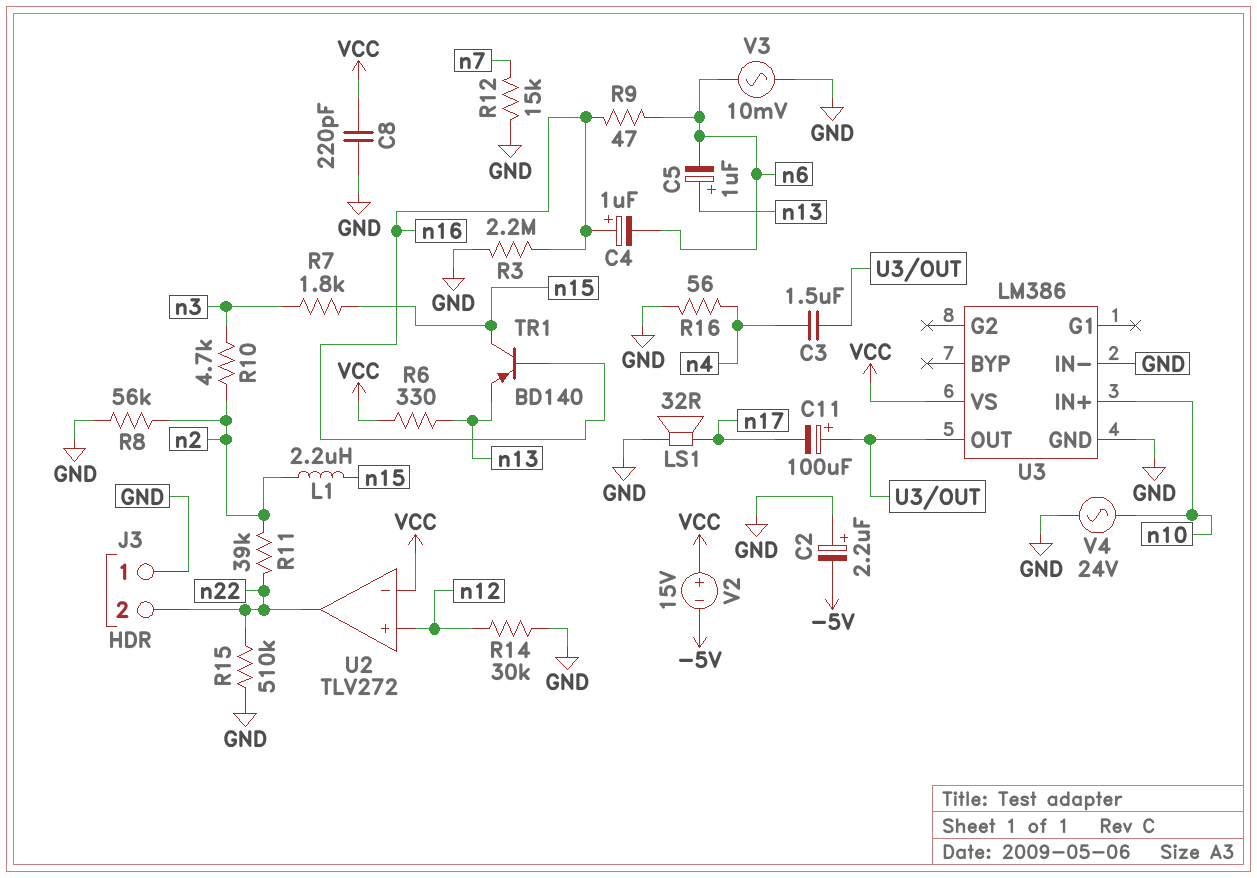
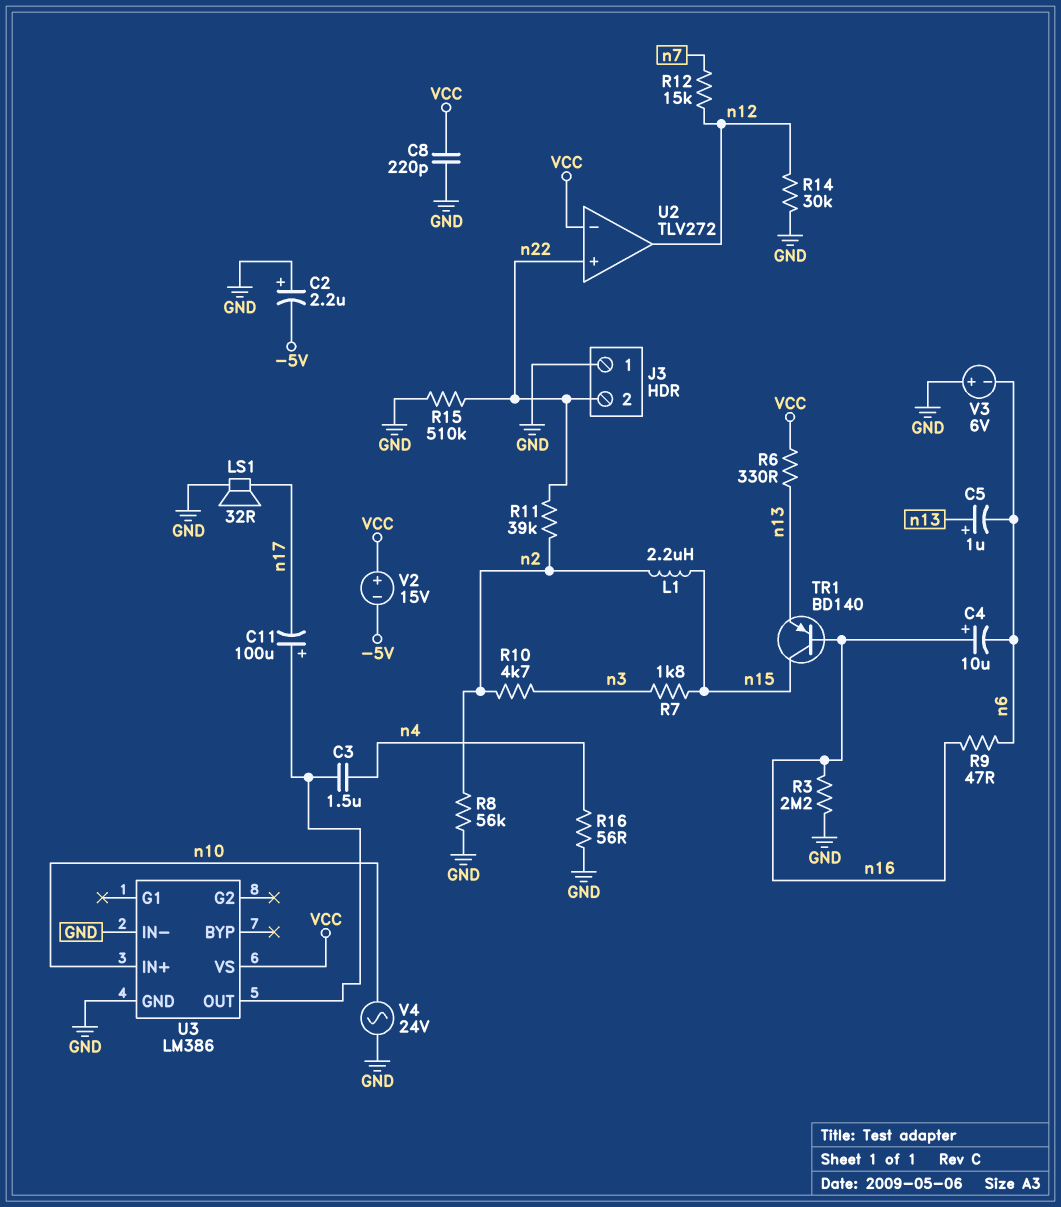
C4: 1uF (plus n16, minus n6) -> 10uF (plus n16, minus n6)
R12: 15k (GND, n7) -> 15k (n7, n12)
U2 pin in+: n12 -> n22
U2 pin out: n22 -> n12
V3: AC 10mV (GND, n6) -> 6V (plus GND, minus n6)

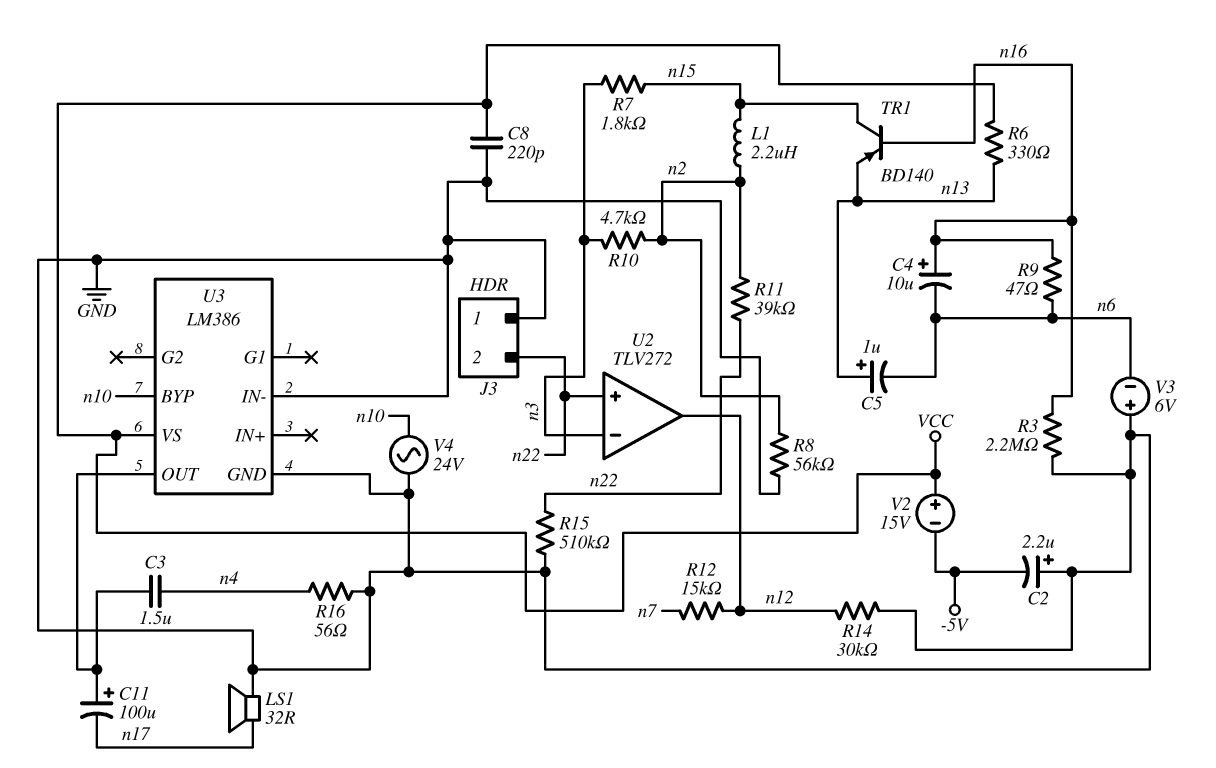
U2 pin in-: VCC -> n3
U3 pin BYP: none -> n10
U3 pin IN+: n10 -> none

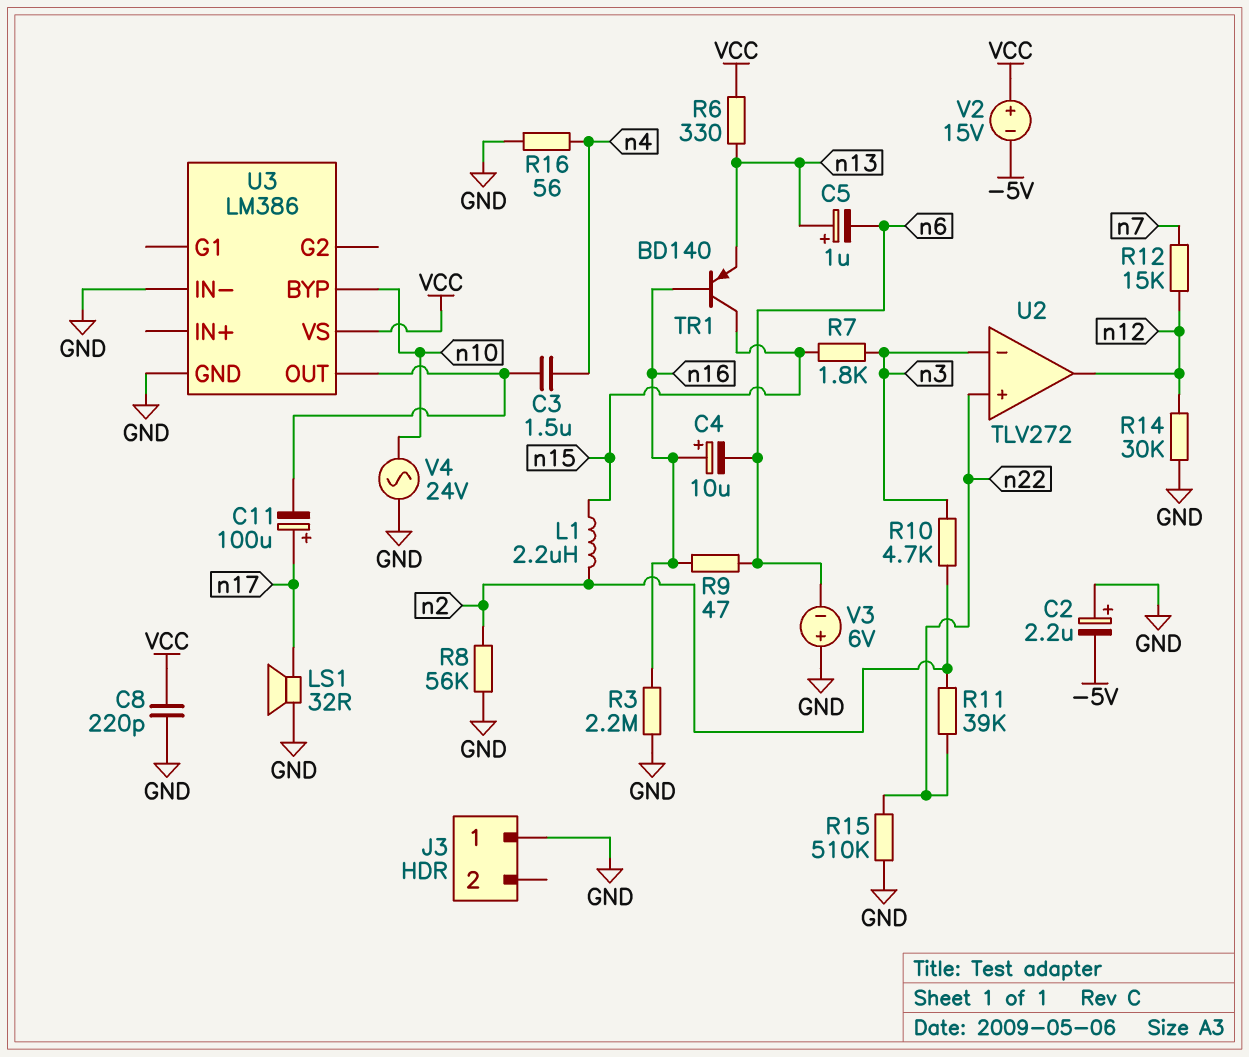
C11: 100uF (plus U3/OUT, minus n17) -> 100uF (plus n17, minus U3/OUT)
J3 pin 2: n22 -> none

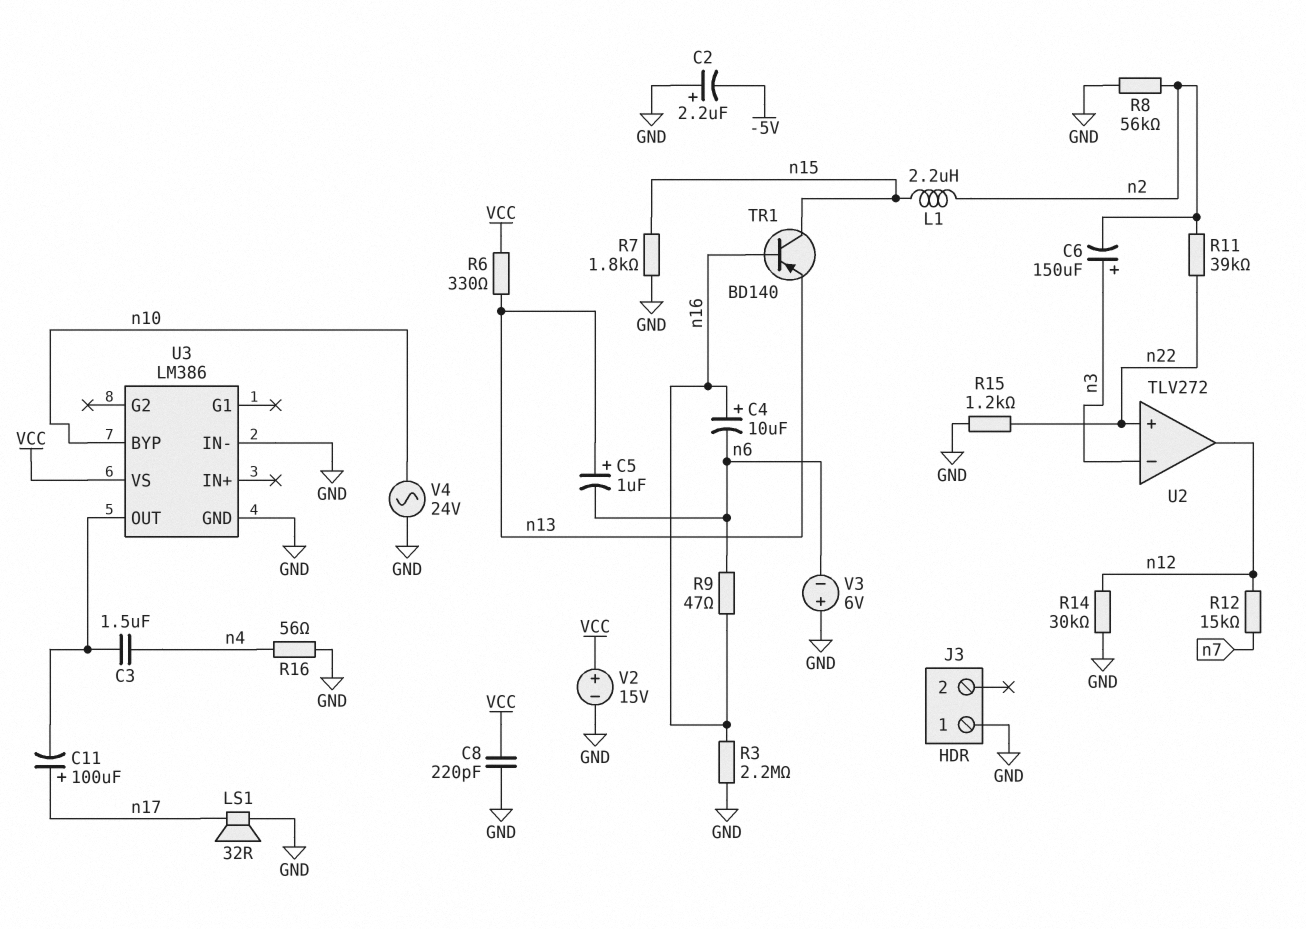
C6: none -> 150uF (plus n3, minus n2)
R7: 1.8k (n3, n15) -> 1.8k (GND, n15)
R10: 4.7k (n2, n3) -> none
R15: 510k (GND, n22) -> 1.2k (GND, n22)
V2: 15V (plus VCC, minus -5V) -> 15V (plus VCC, minus GND)

